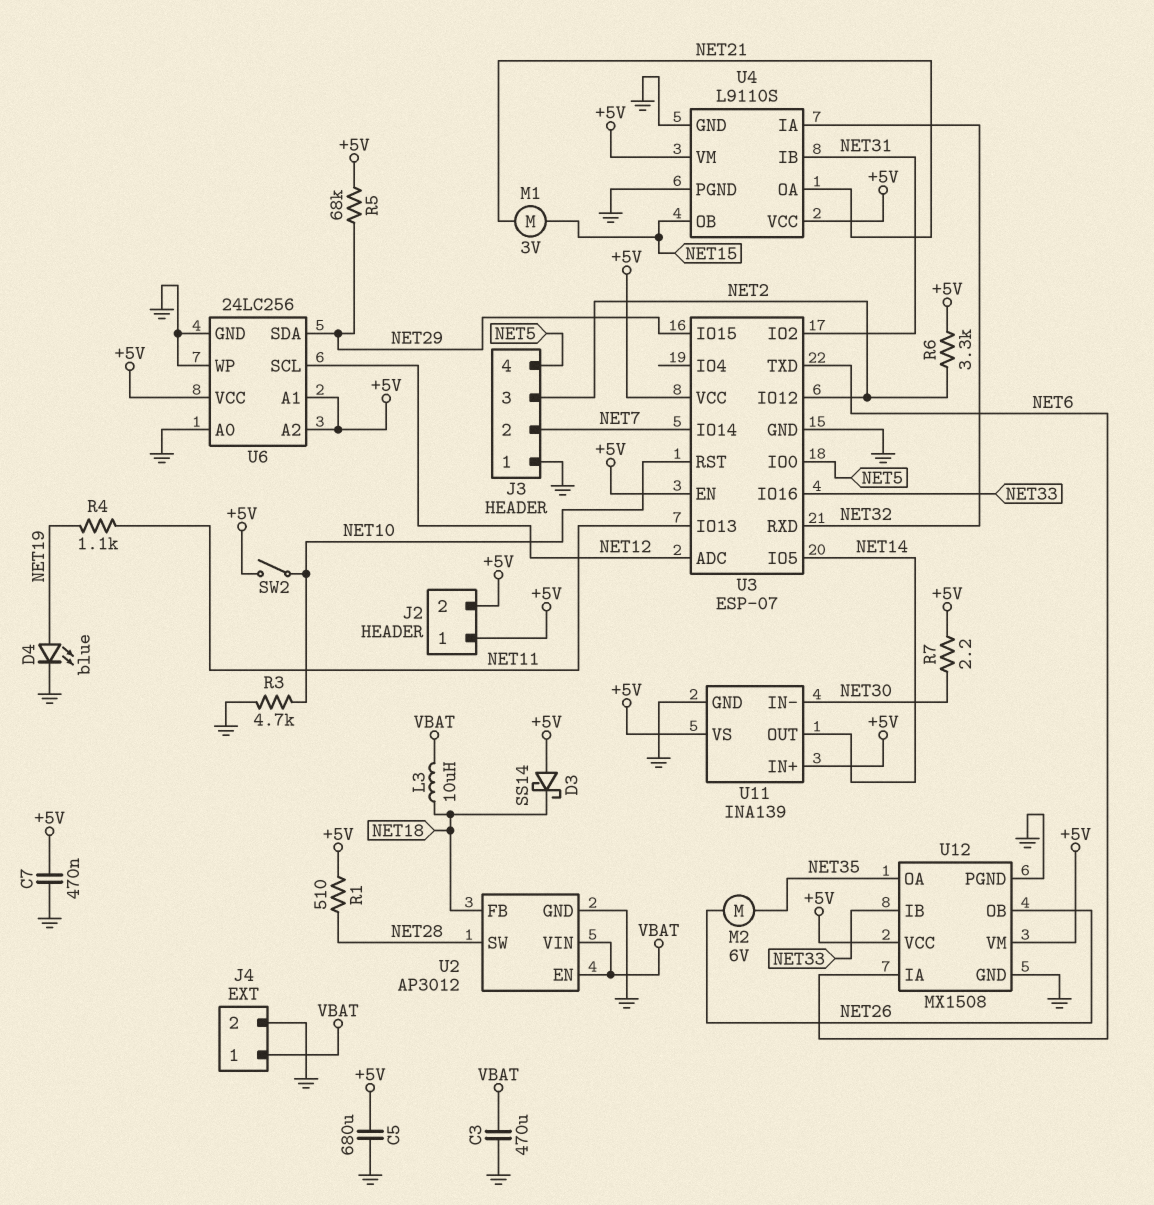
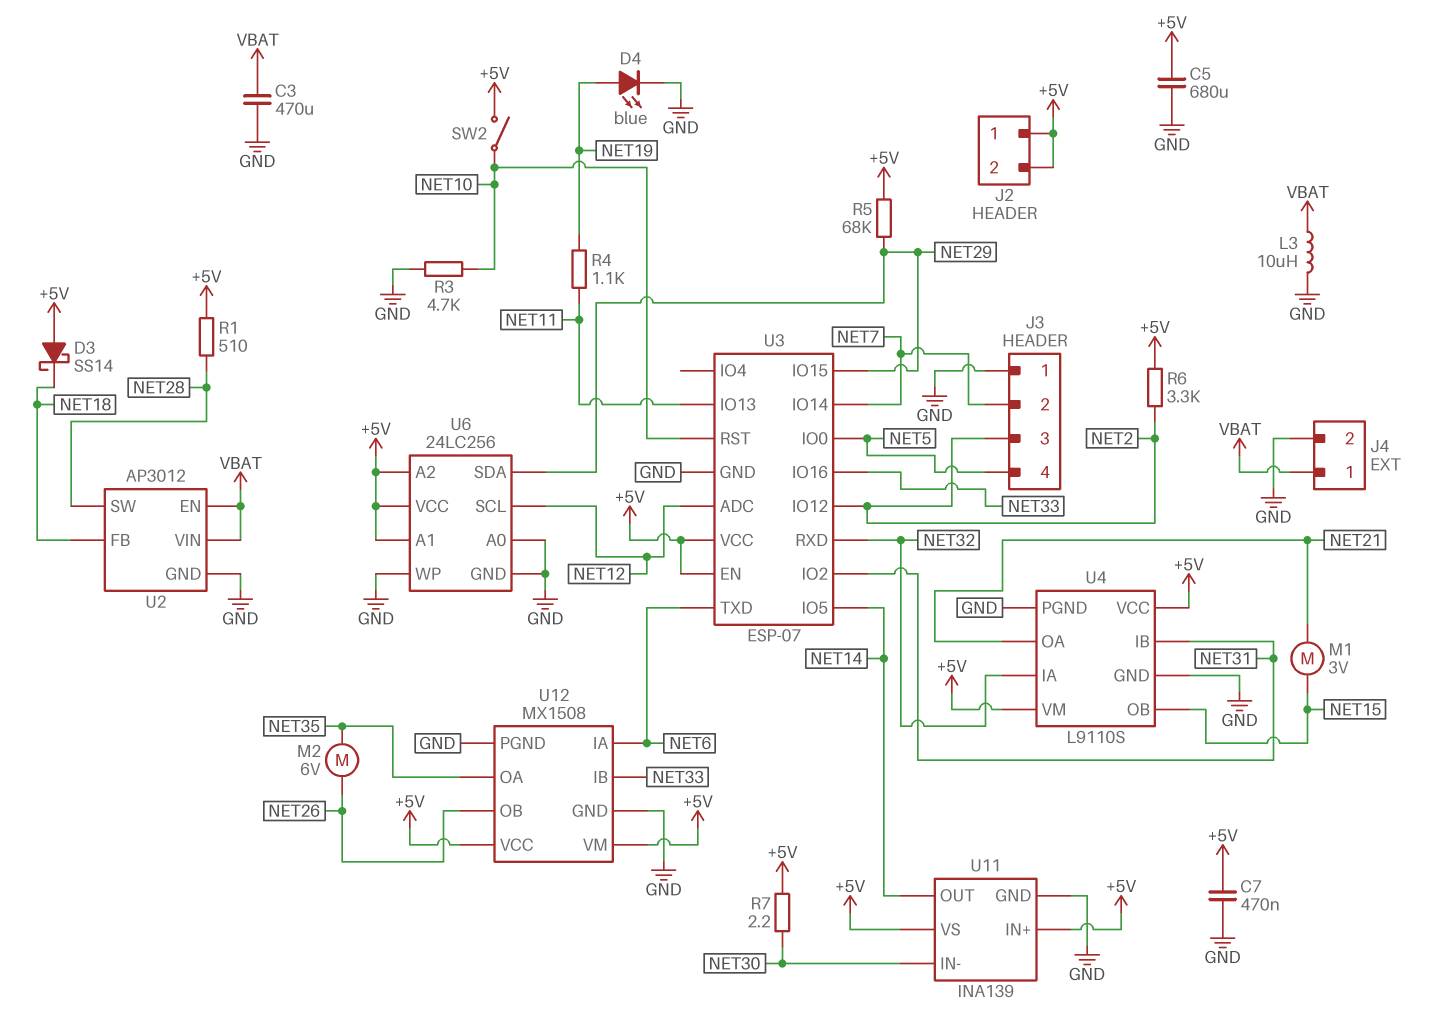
L3: 10uH (NET18, VBAT) -> 10uH (GND, VBAT)

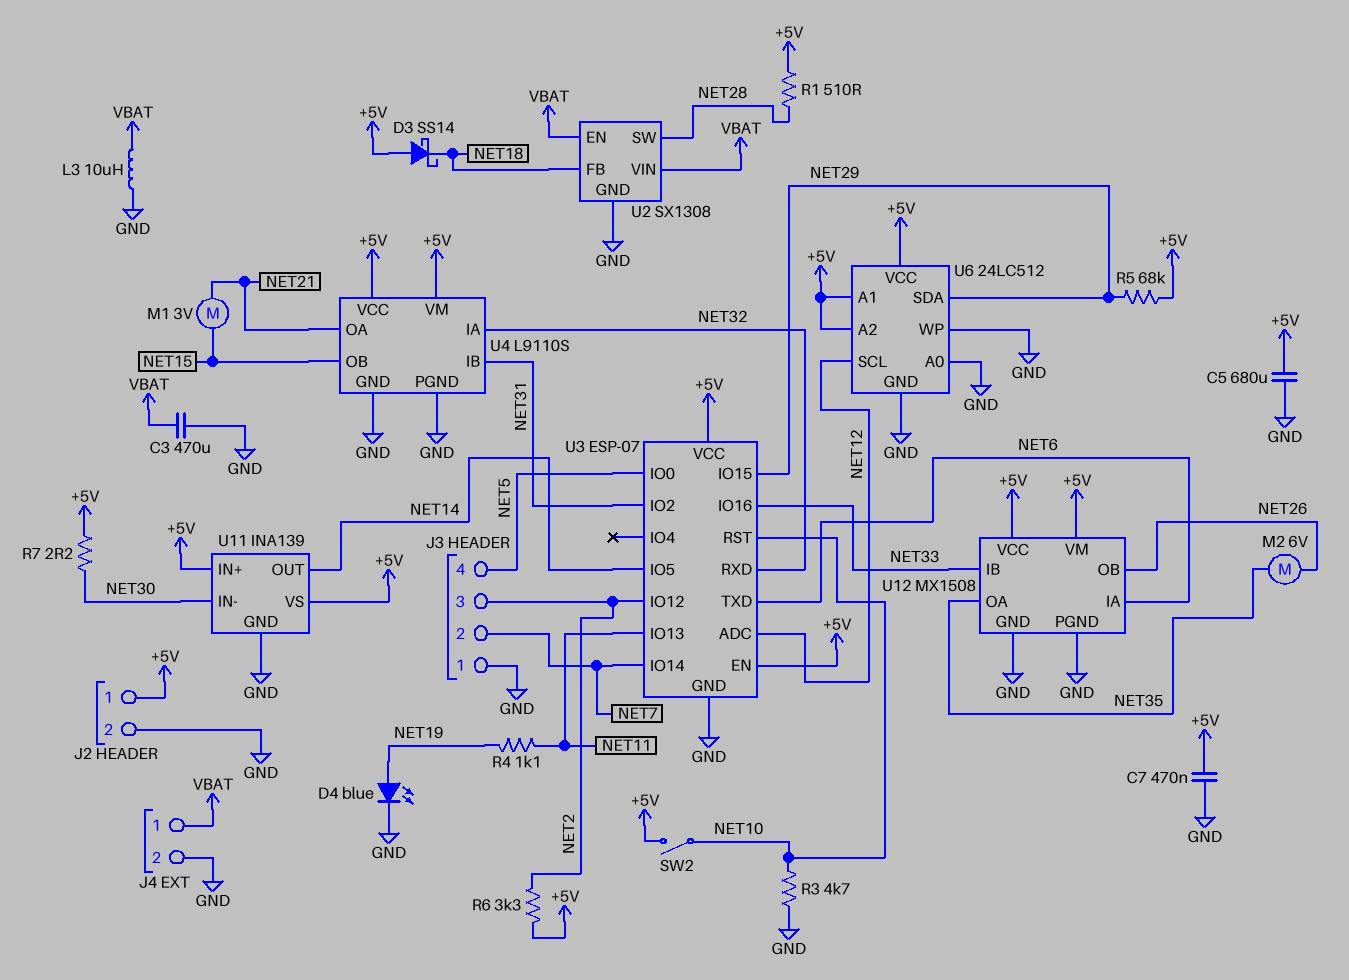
J2 pin 2: +5V -> GND
U2: AP3012 -> SX1308
U6: 24LC256 -> 24LC512

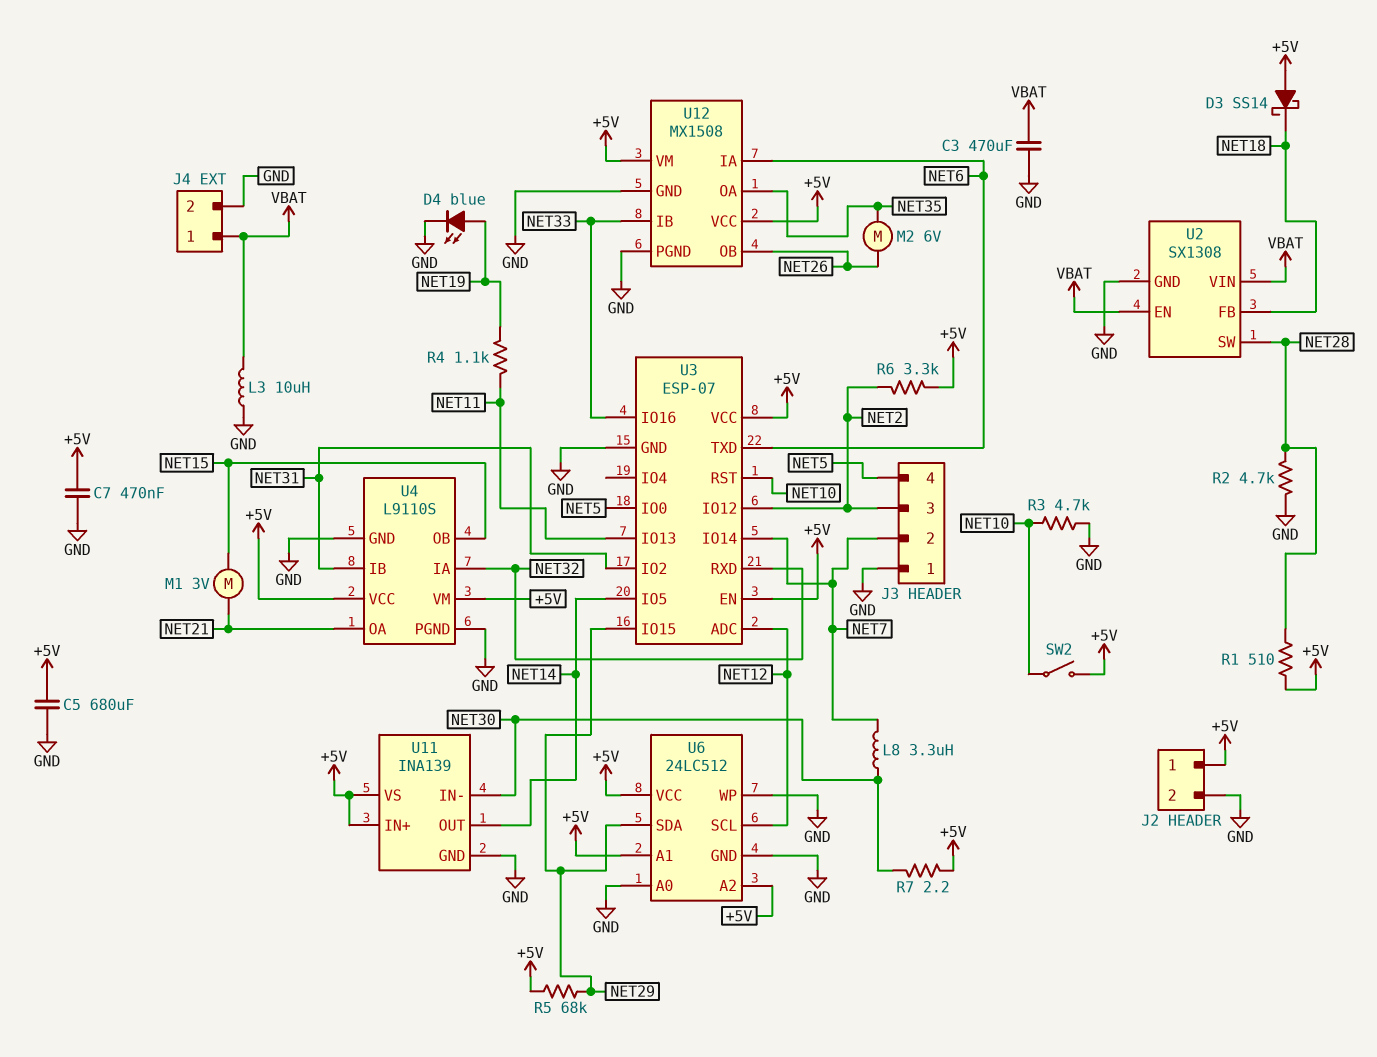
L8: none -> 3.3uH (NET7, NET30)
R2: none -> 4.7k (GND, NET28)

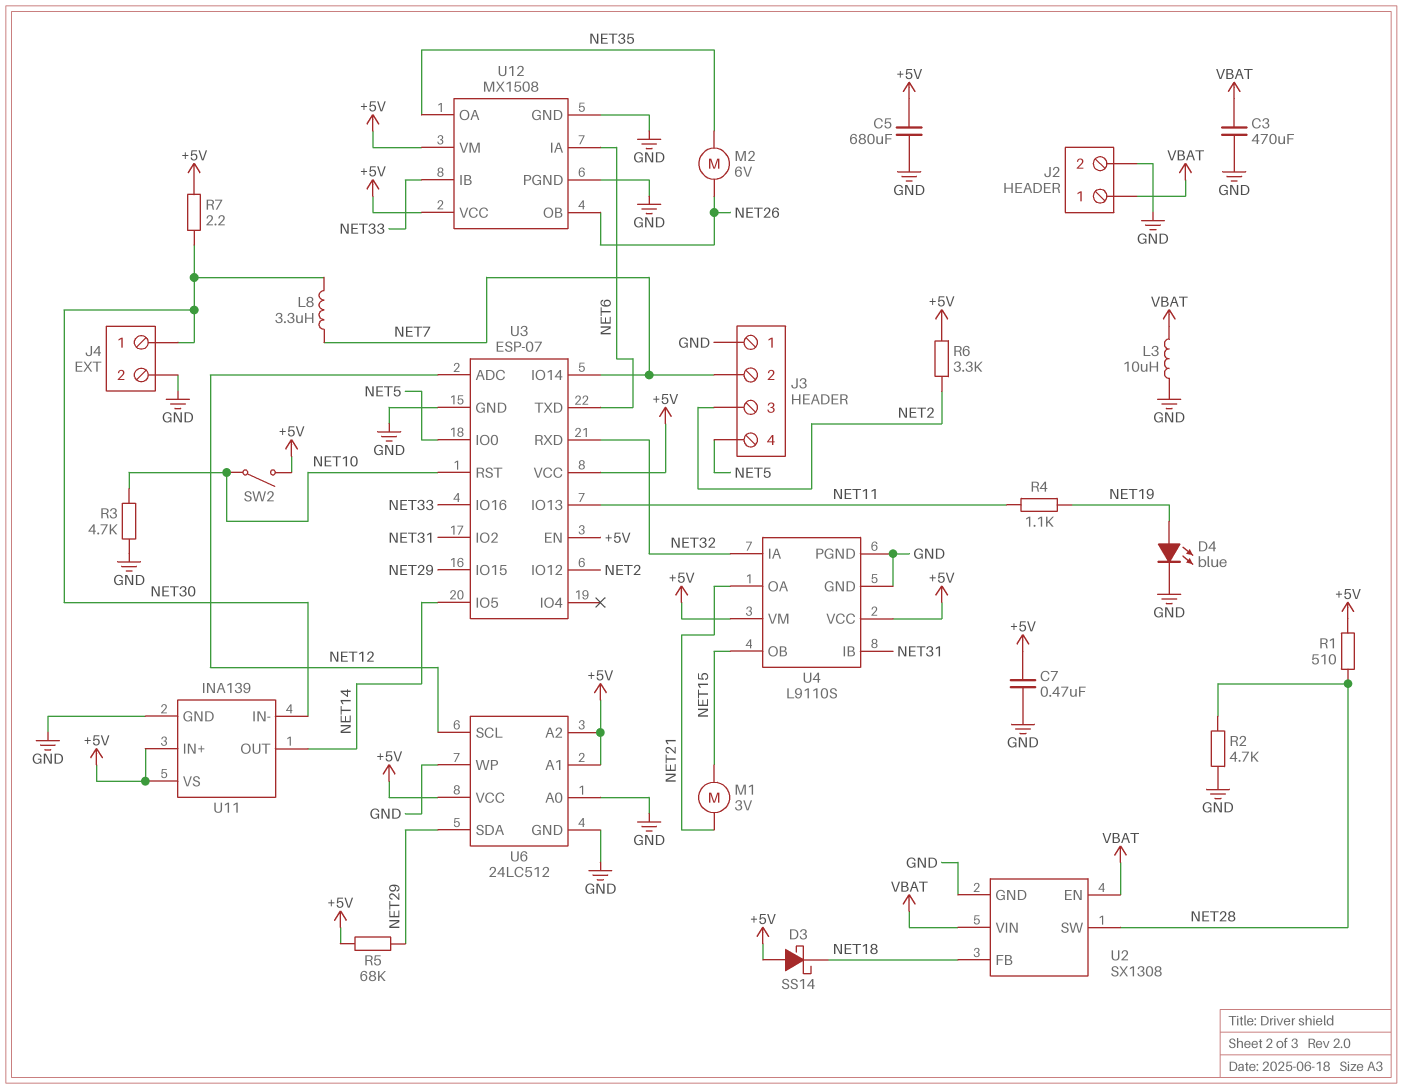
J2 pin 1: +5V -> VBAT
J4 pin 1: VBAT -> NET30

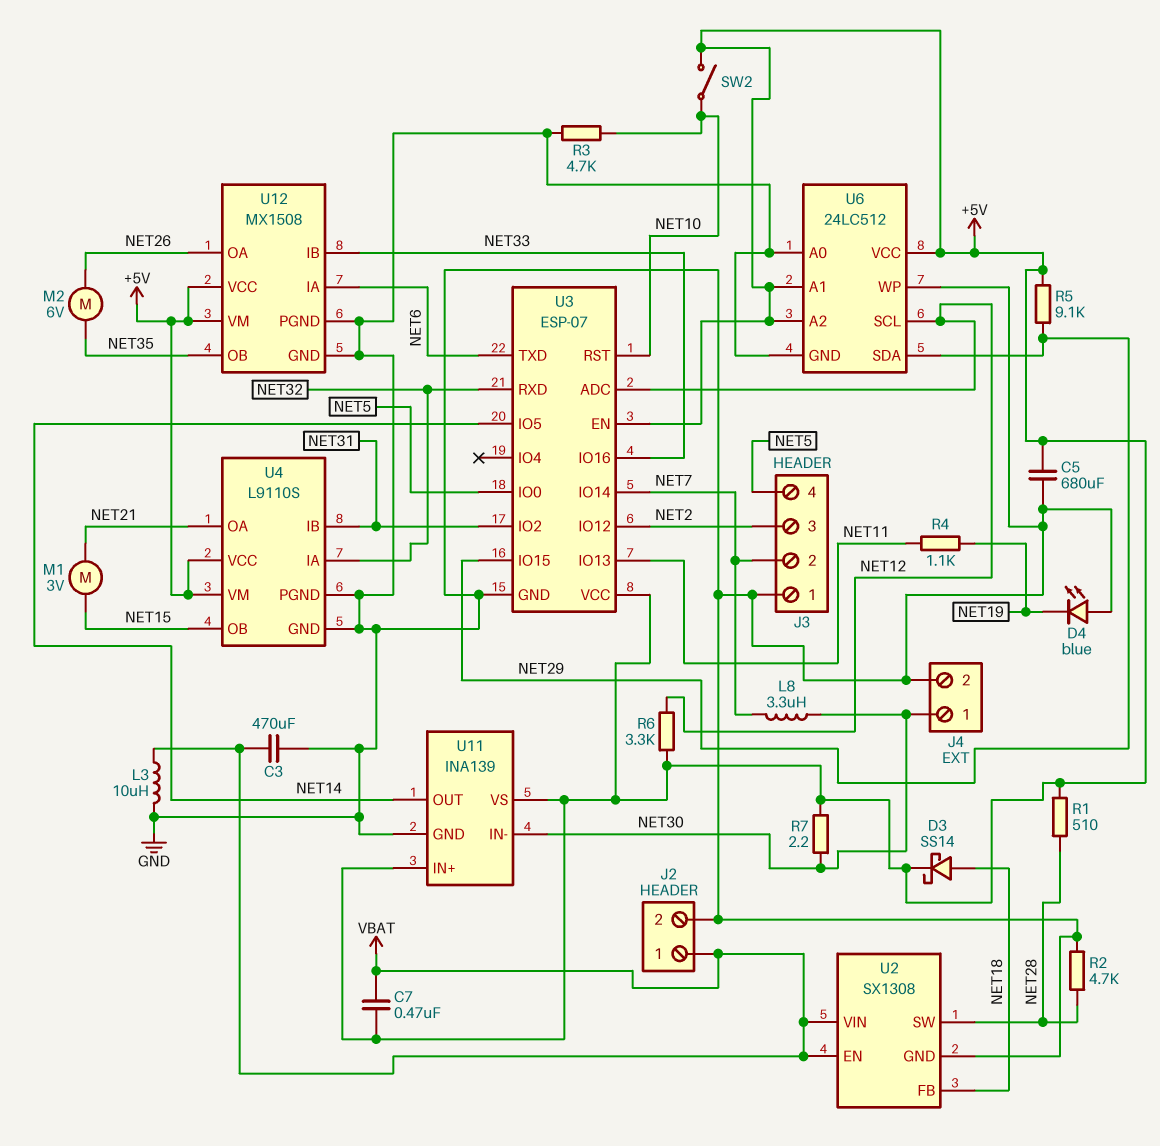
C7: 470nF (+5V, GND) -> 470nF (+5V, VBAT)
D3: schottky SS14 (A +5V, K NET18) -> schottky SS14 (A NET18, K +5V)
D4: LED blue (A NET19, K GND) -> LED blue (A GND, K NET19)
R5: 68k (+5V, NET29) -> 9.1k (+5V, NET29)
R6: 3.3k (+5V, NET2) -> 3.3k (+5V, NET12)
U12 pin OA: NET35 -> NET26
U12 pin OB: NET26 -> NET35

